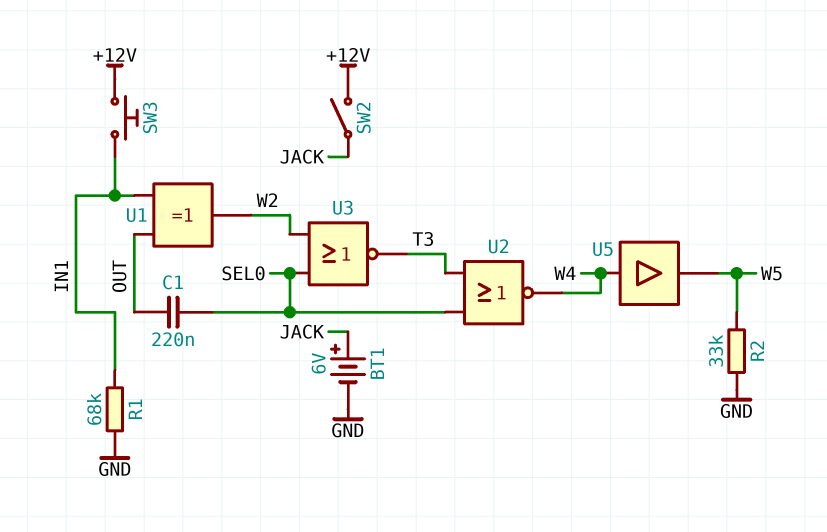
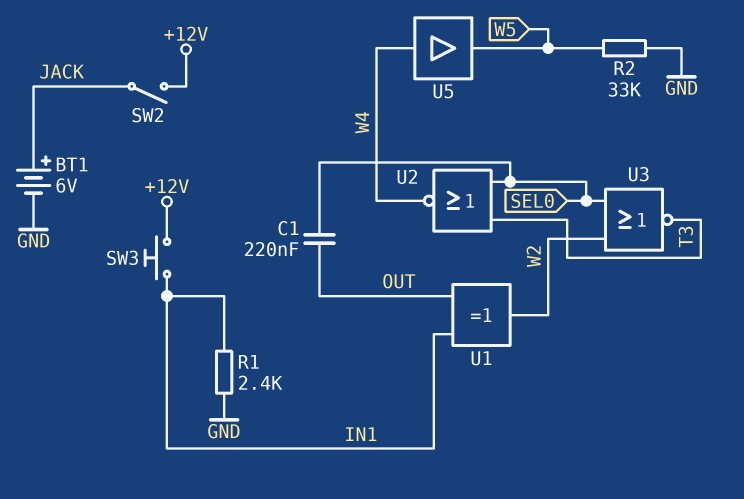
R1: 68k (GND, IN1) -> 2.4k (GND, IN1)

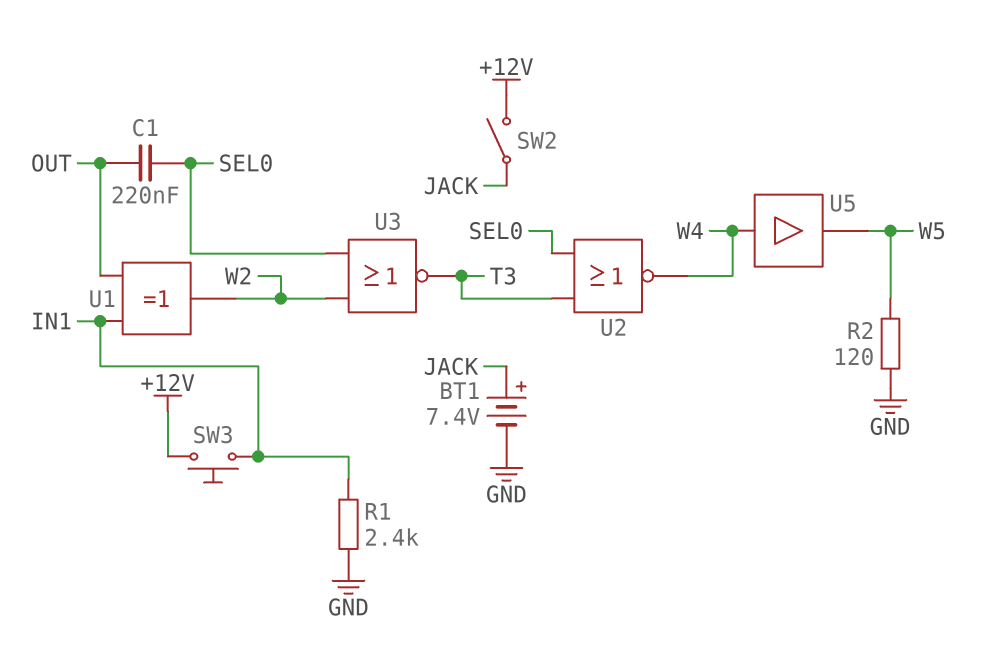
BT1: 6V (plus JACK, minus GND) -> 7.4V (plus JACK, minus GND)
R2: 33k (GND, W5) -> 120 (GND, W5)

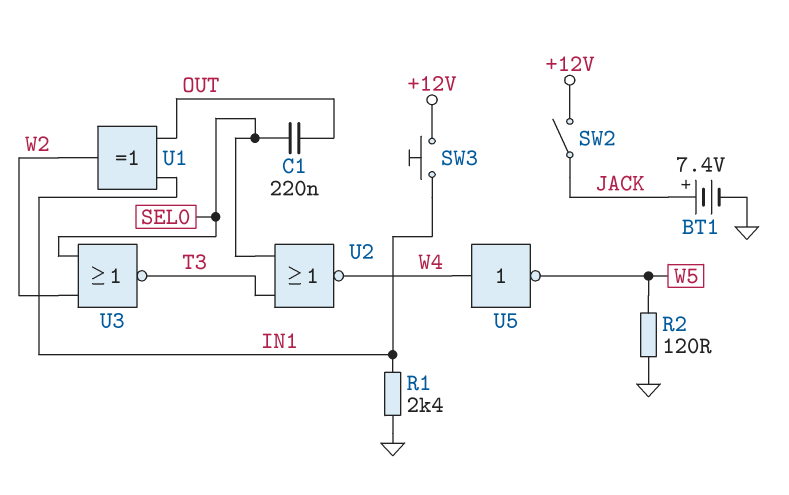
U5: buffer (in W4, out W5) -> NOT (in W4, out W5)

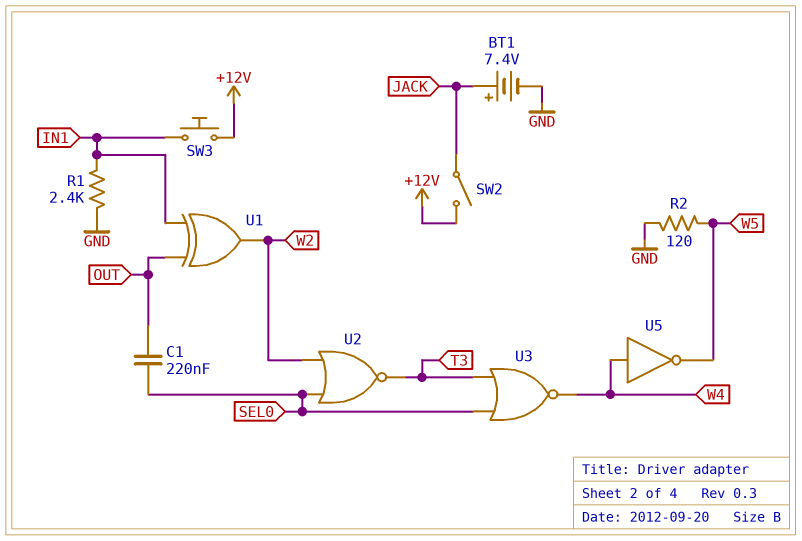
U2: NOR (in SEL0, in T3, out W4) -> NOR (in SEL0, in W2, out T3)
U3: NOR (in SEL0, in W2, out T3) -> NOR (in SEL0, in T3, out W4)

